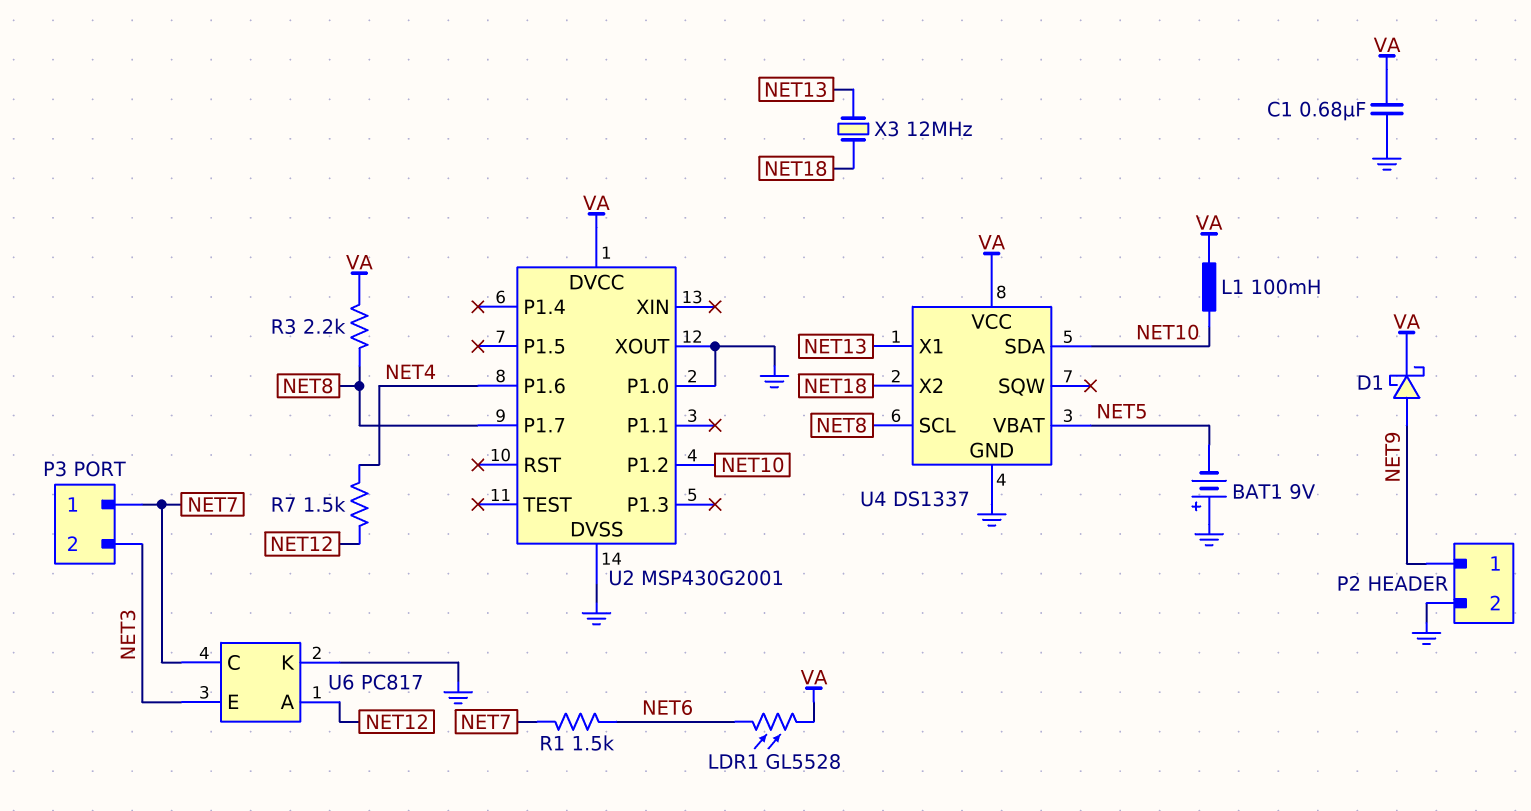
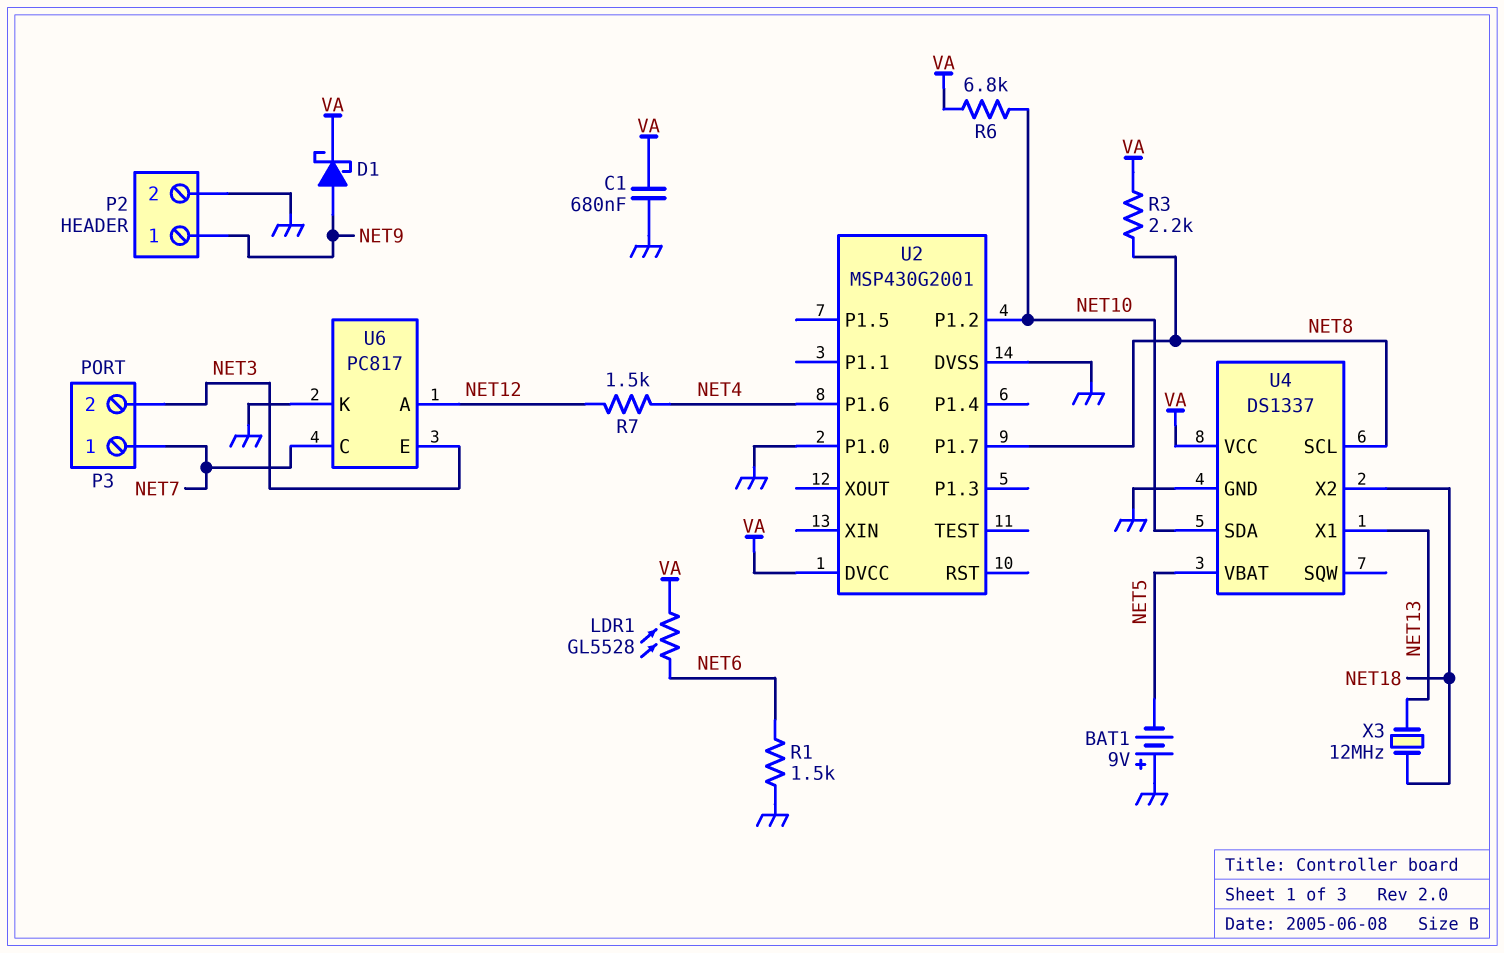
L1: 100mH (NET10, VA) -> none
R1: 1.5k (NET6, NET7) -> 1.5k (GND, NET6)
R6: none -> 6.8k (NET10, VA)
U2 pin XOUT: GND -> none

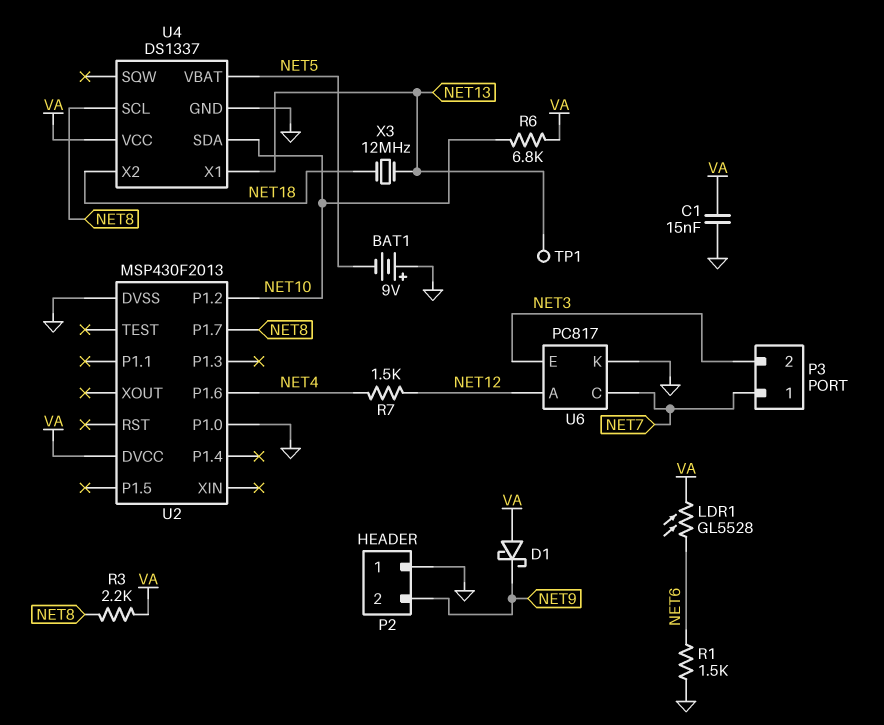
C1: 680nF (GND, VA) -> 15nF (GND, VA)
D1: schottky (A NET9, K VA) -> schottky (A VA, K NET9)
P2 pin 1: NET9 -> GND
P2 pin 2: GND -> NET9
TP1: none -> test point (NET13)
U2: MSP430G2001 -> MSP430F2013

